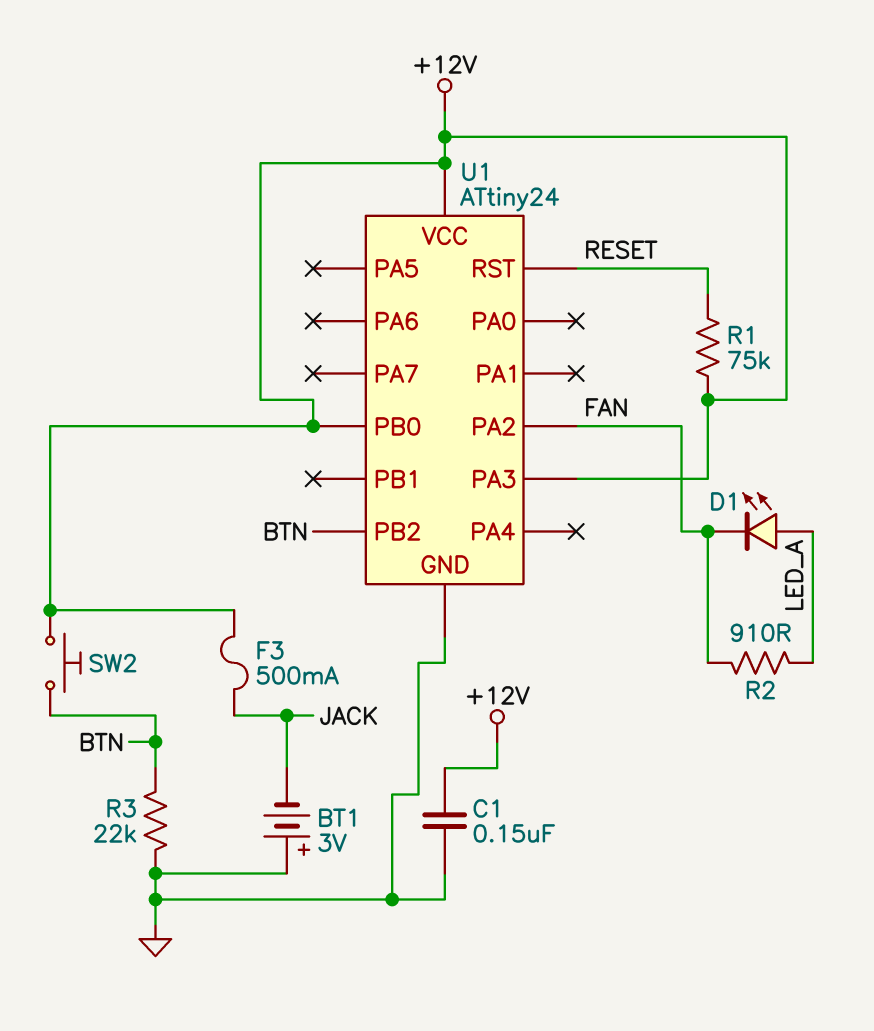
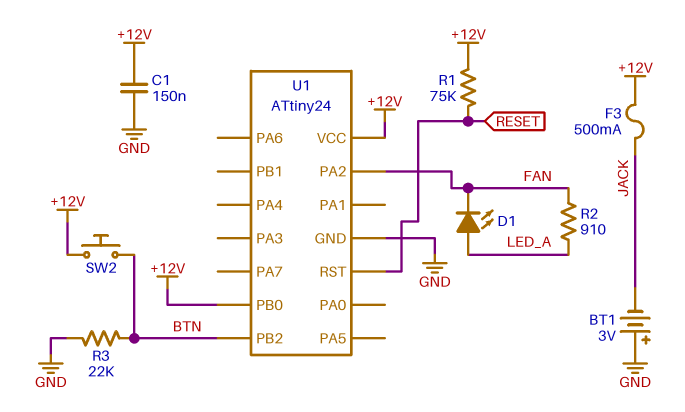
U1 pin PA3: +12V -> none

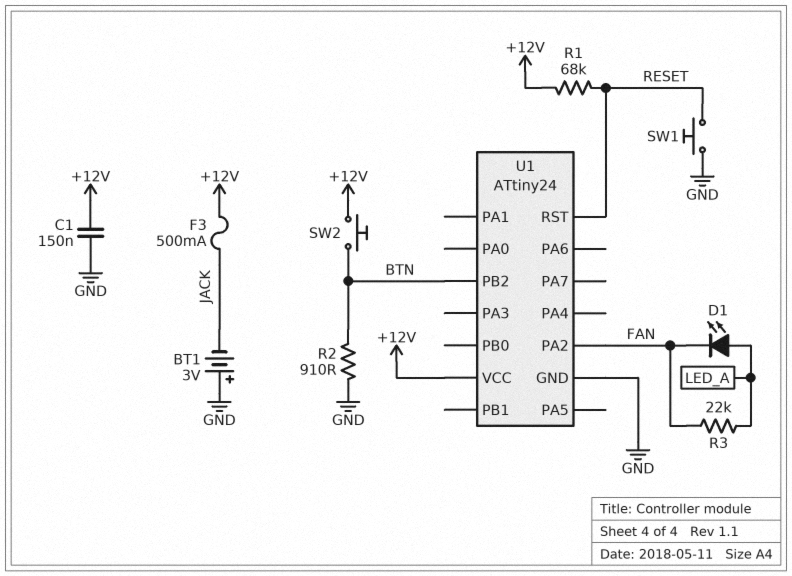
R1: 75k (+12V, RESET) -> 68k (+12V, RESET)
R2: 910 (FAN, LED_A) -> 910 (BTN, GND)
R3: 22k (BTN, GND) -> 22k (FAN, LED_A)
SW1: none -> button (GND, RESET)
U1 pin PB0: +12V -> none

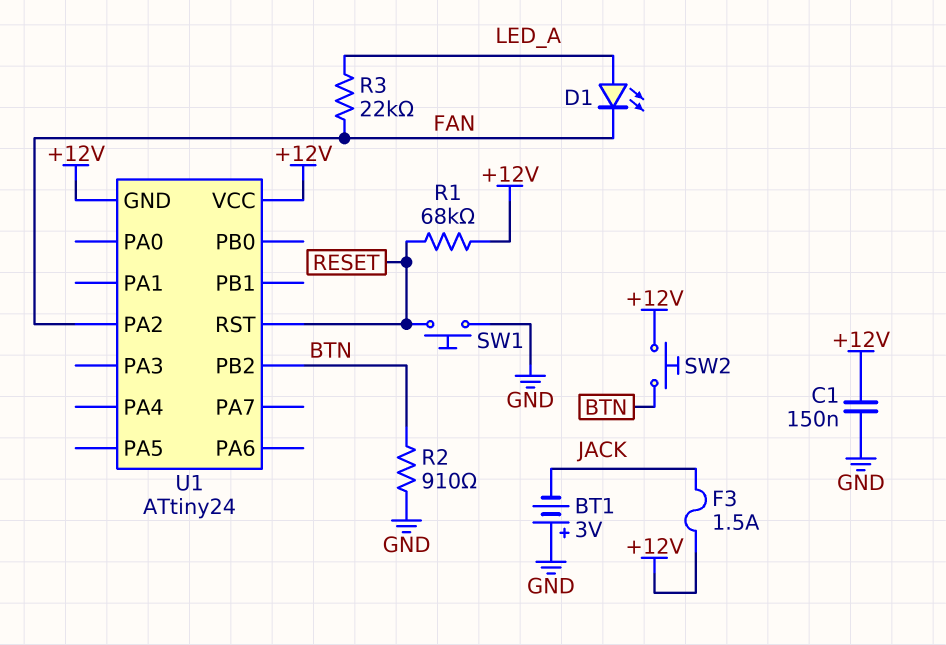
F3: 500mA (+12V, JACK) -> 1.5A (+12V, JACK)
U1 pin GND: GND -> +12V

